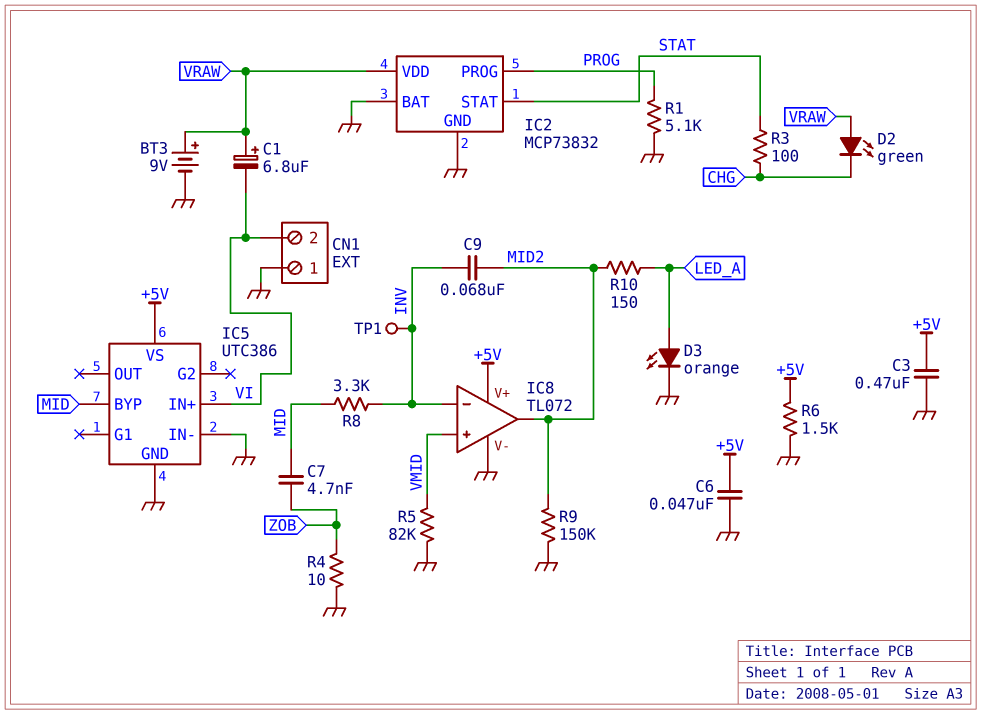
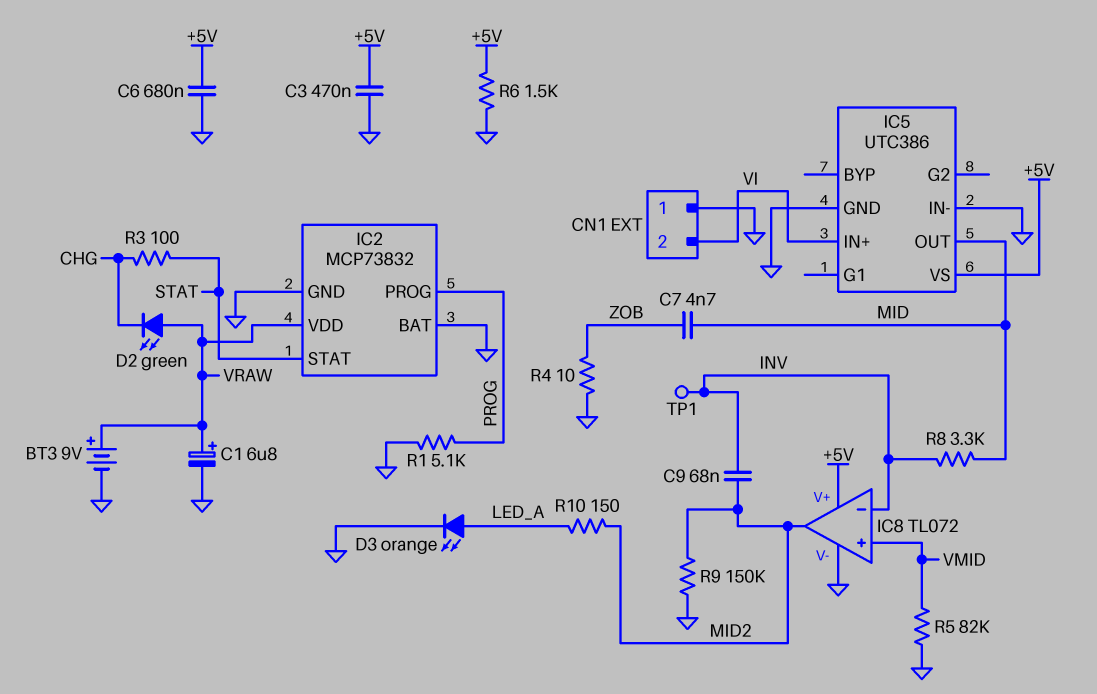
C1: 6.8uF (plus VRAW, minus VI) -> 6.8uF (plus VRAW, minus GND)
C6: 47nF (+5V, GND) -> 680nF (+5V, GND)
IC5 pin BYP: MID -> none
IC5 pin OUT: none -> MID

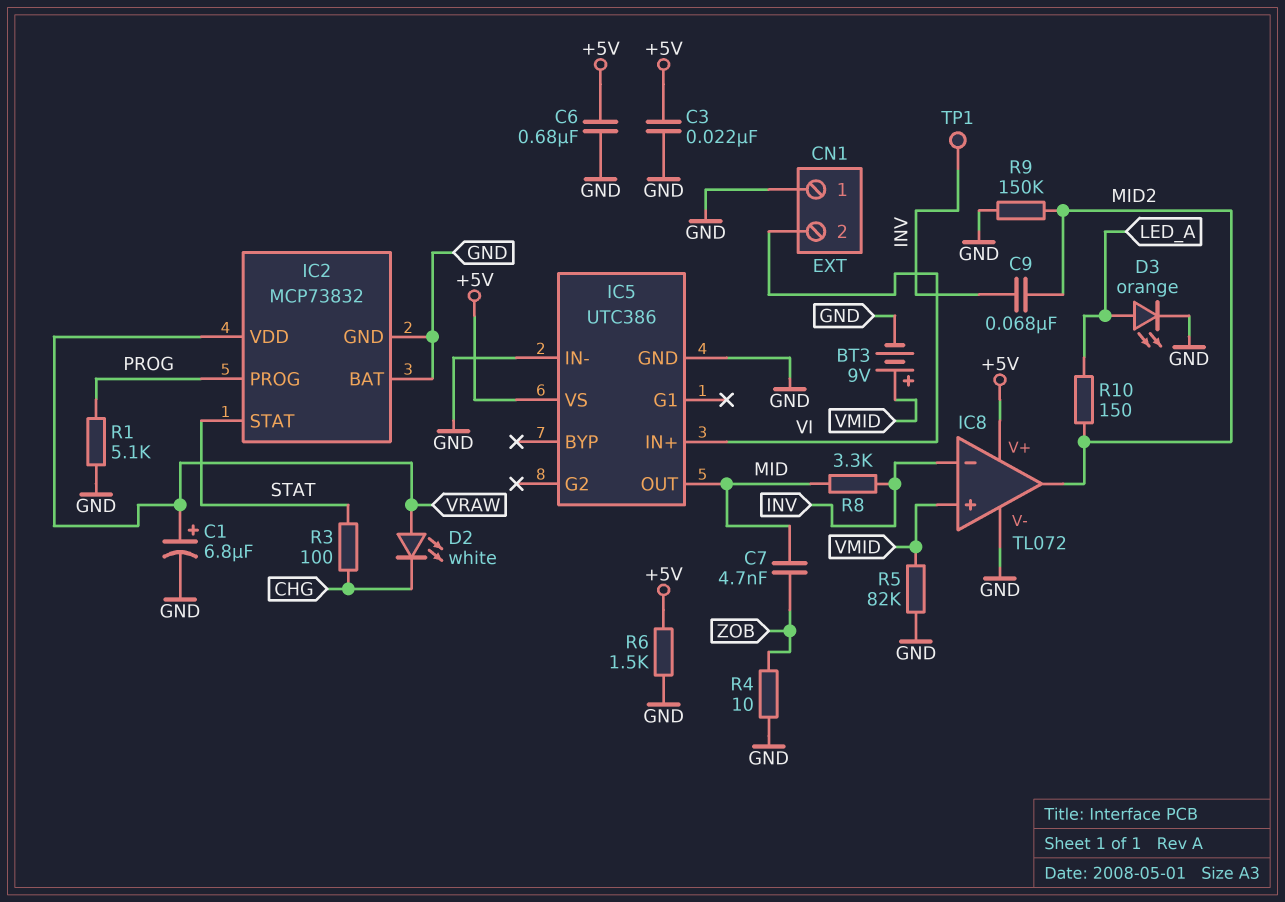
BT3: 9V (plus VRAW, minus GND) -> 9V (plus VMID, minus GND)
C3: 470nF (+5V, GND) -> 22nF (+5V, GND)
D2: LED green (A VRAW, K CHG) -> LED white (A VRAW, K CHG)

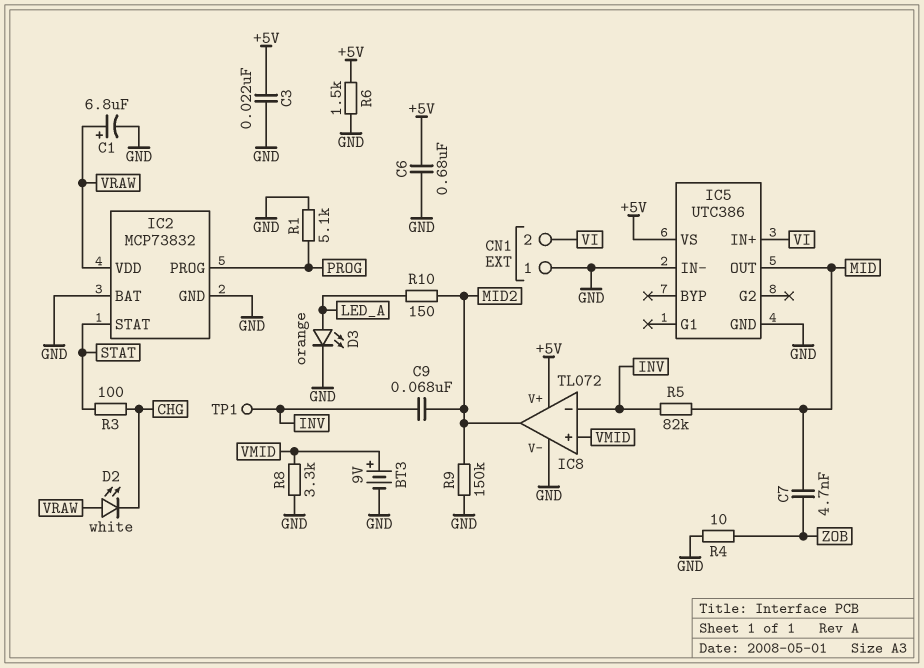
R5: 82k (GND, VMID) -> 82k (INV, MID)
R8: 3.3k (INV, MID) -> 3.3k (GND, VMID)

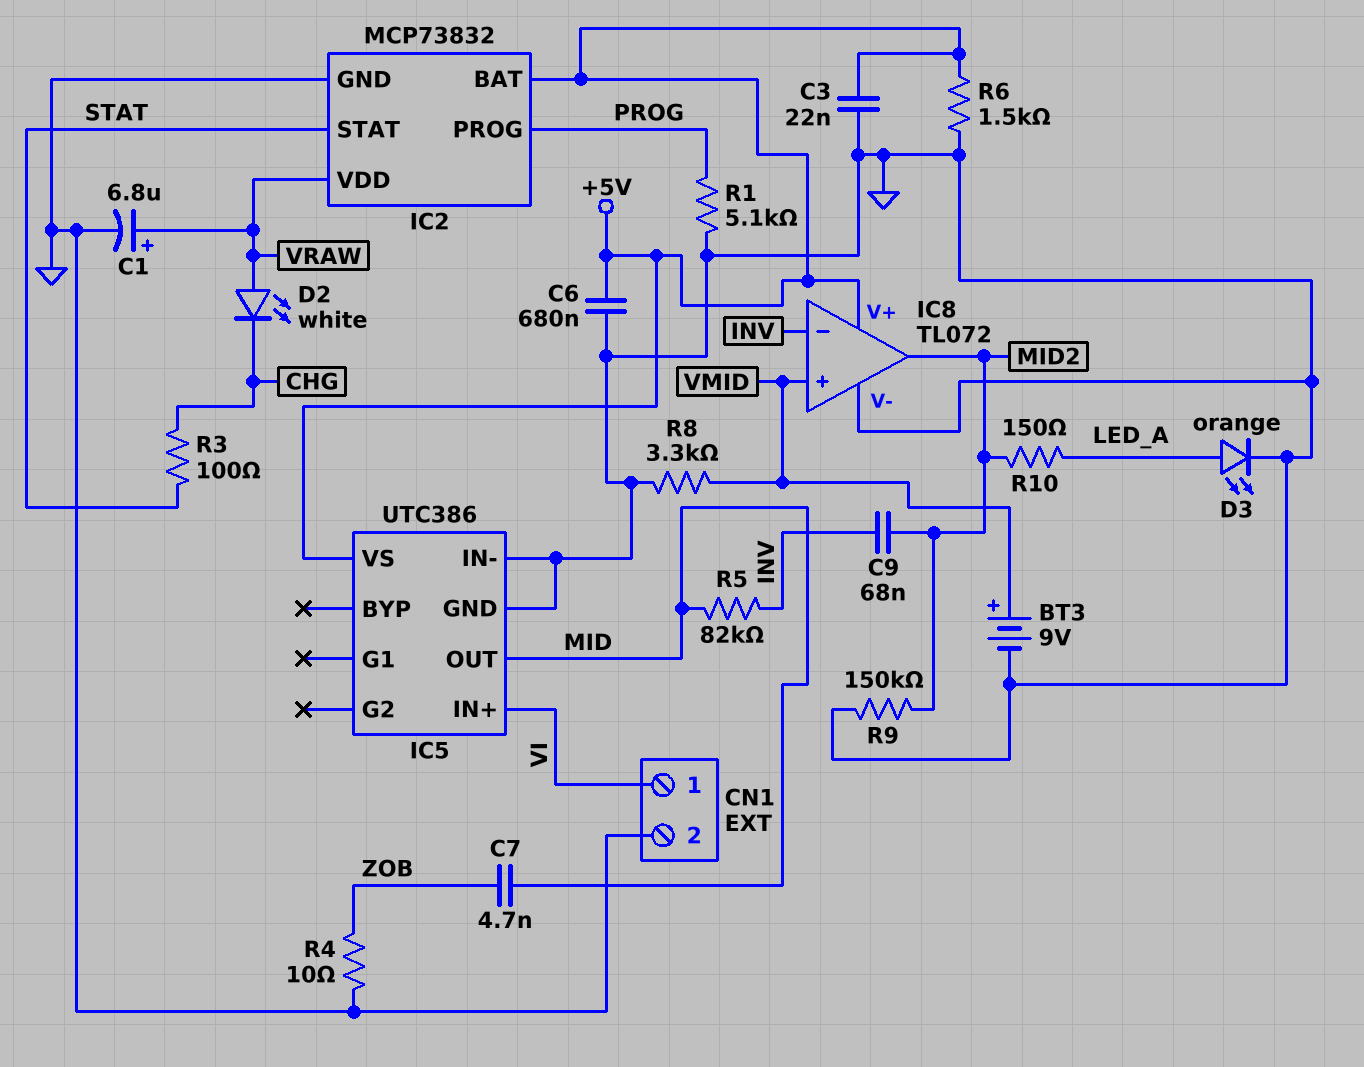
CN1 pin 1: GND -> VI
CN1 pin 2: VI -> GND
IC2 pin BAT: GND -> +5V
TP1: test point (INV) -> none

